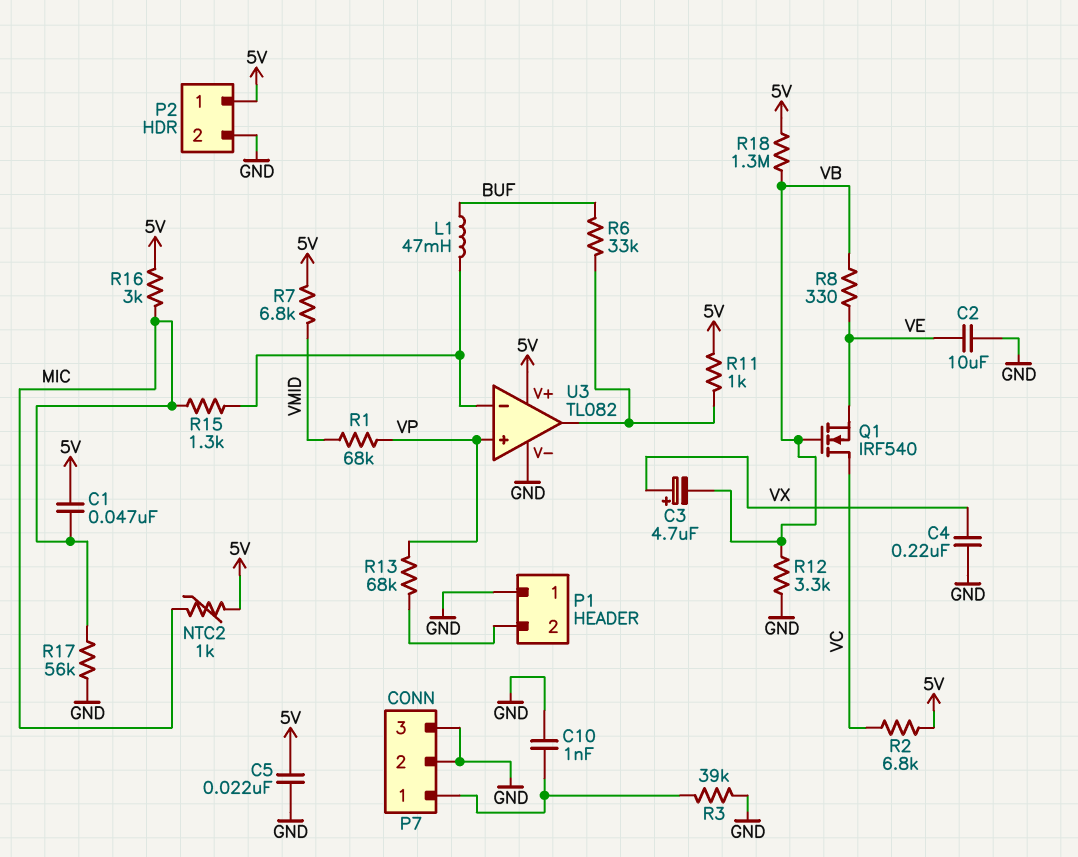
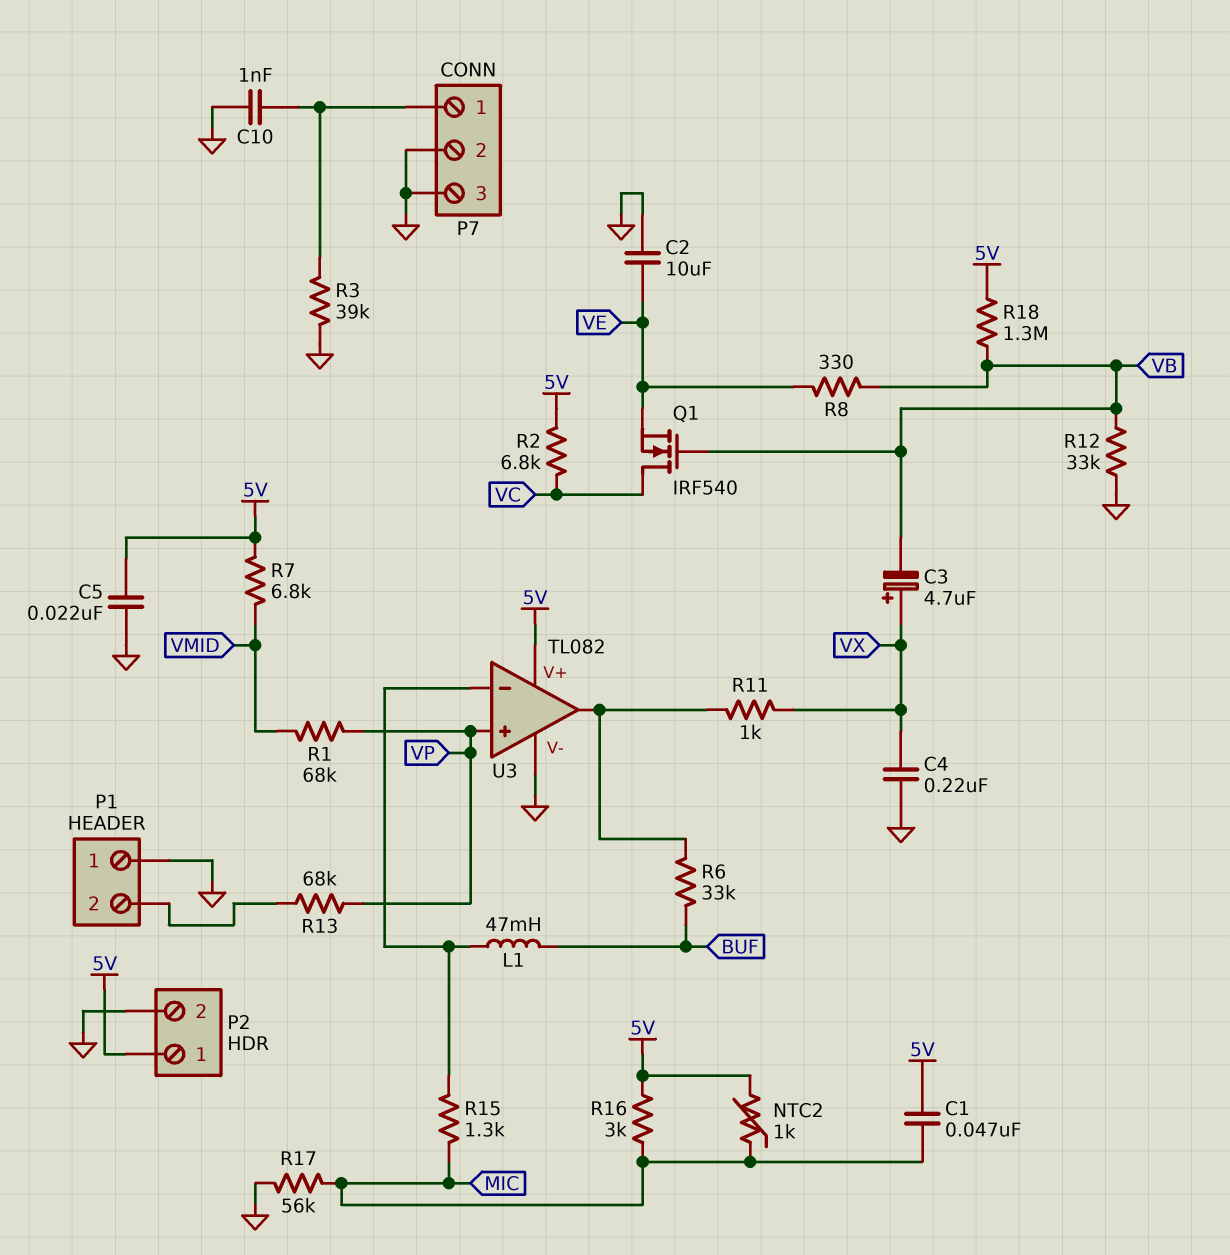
R11: 1k (5V, U3/out) -> 1k (U3/out, VX)
R12: 3.3k (GND, VB) -> 33k (GND, VB)

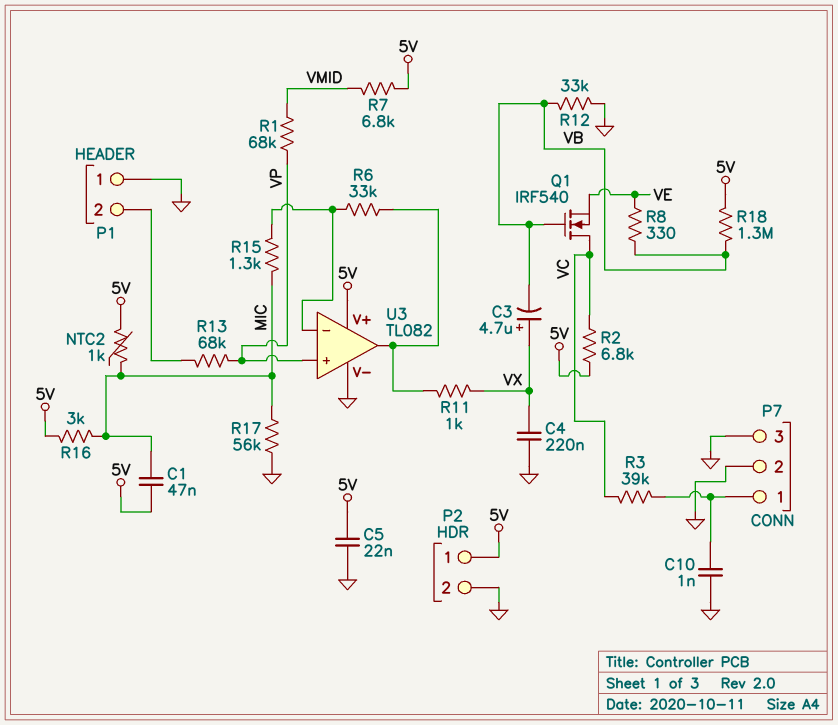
C2: 10uF (GND, VE) -> none
L1: 47mH (BUF, U3/in-) -> none
R3: 39k (GND, P7/1) -> 39k (P7/1, VC)
R6: 33k (BUF, U3/out) -> 33k (U3/in-, U3/out)

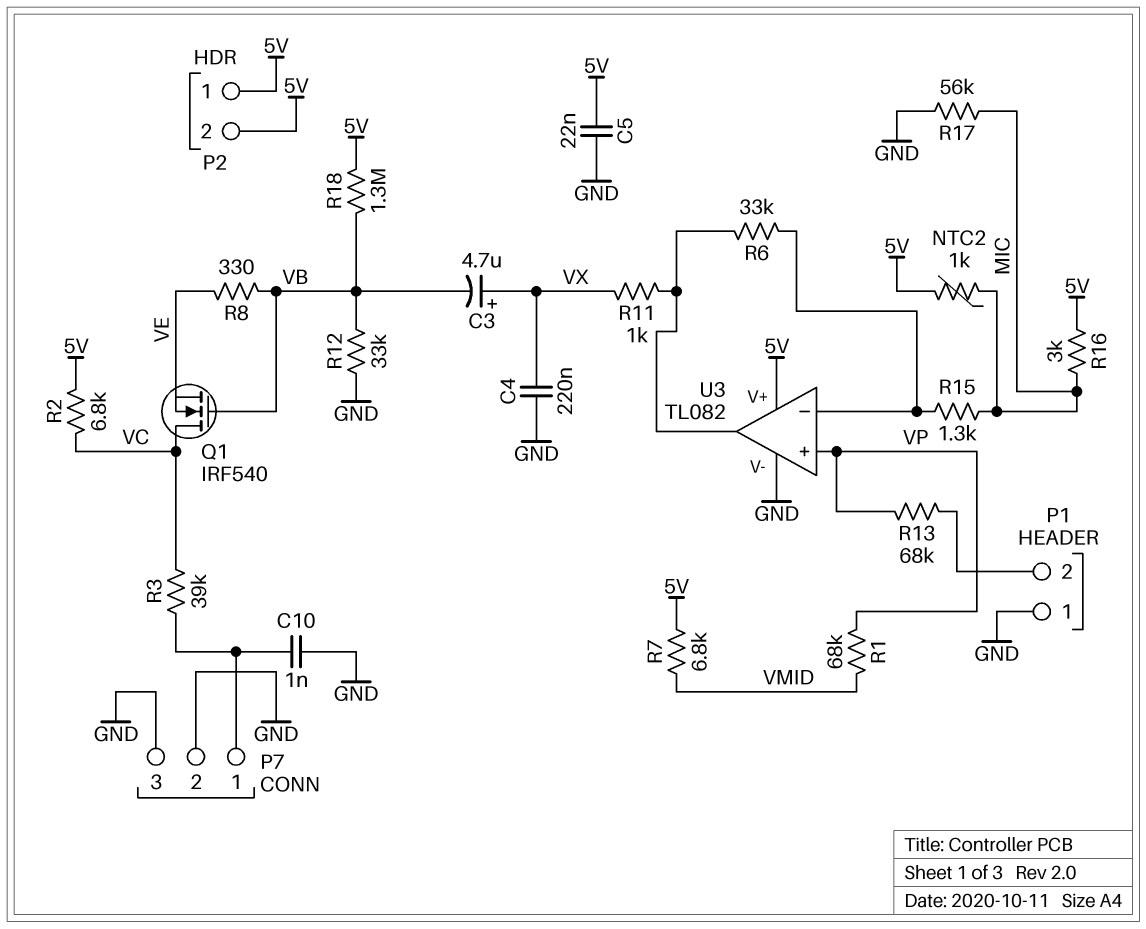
C1: 47nF (5V, MIC) -> none
P2 pin 2: GND -> 5V

